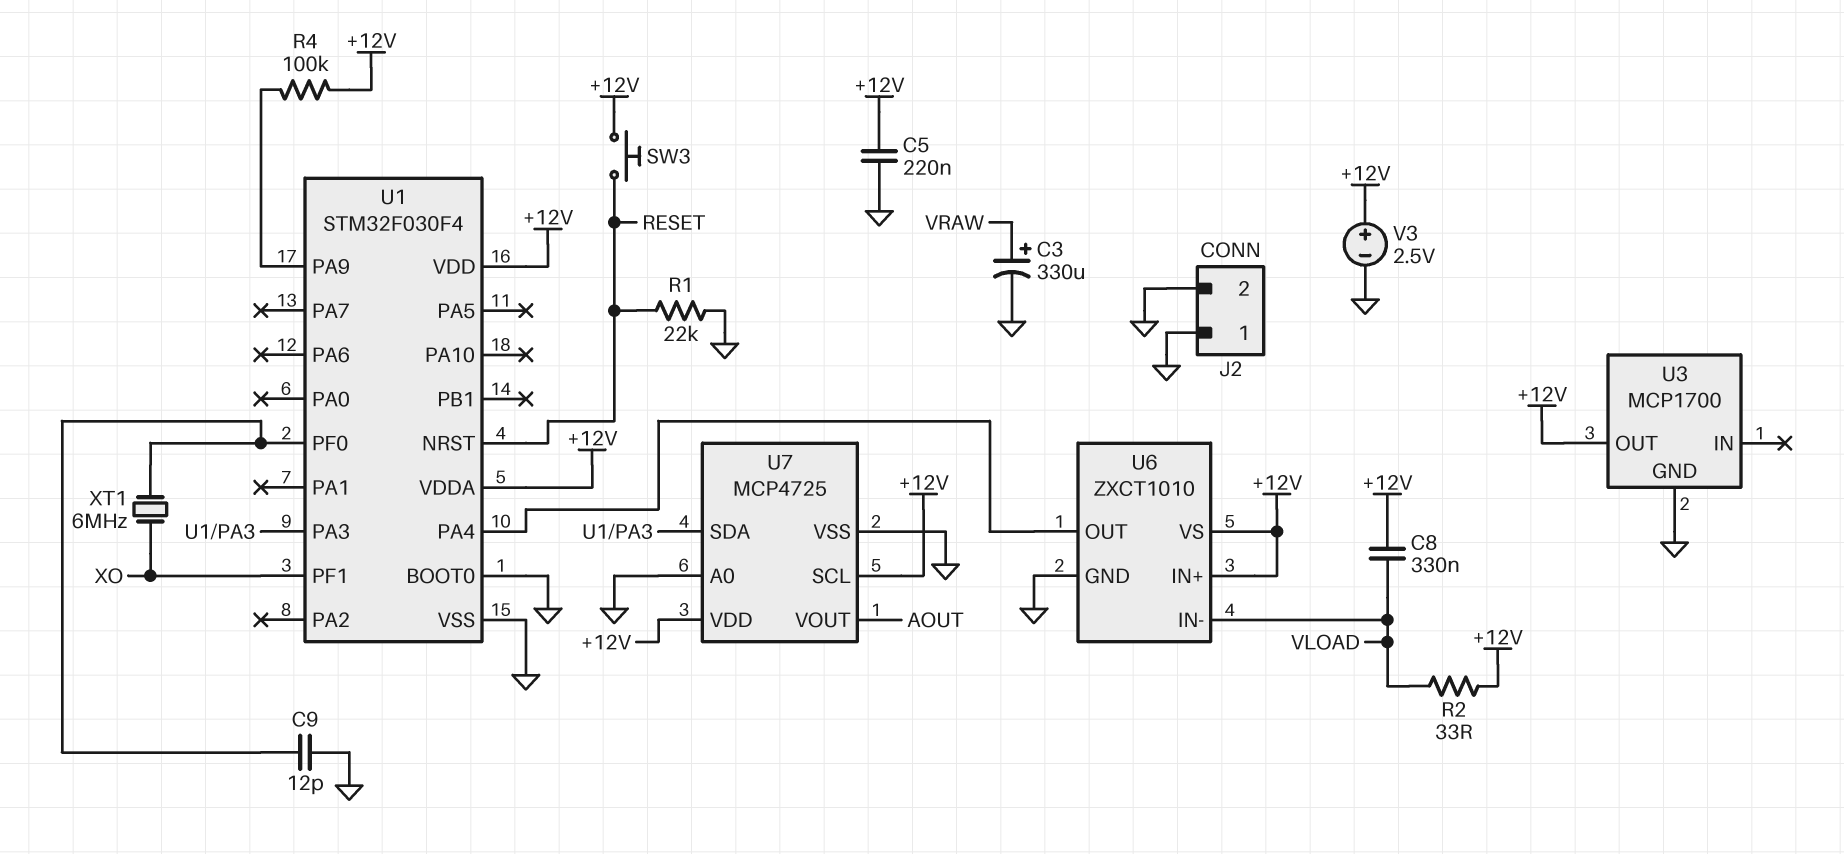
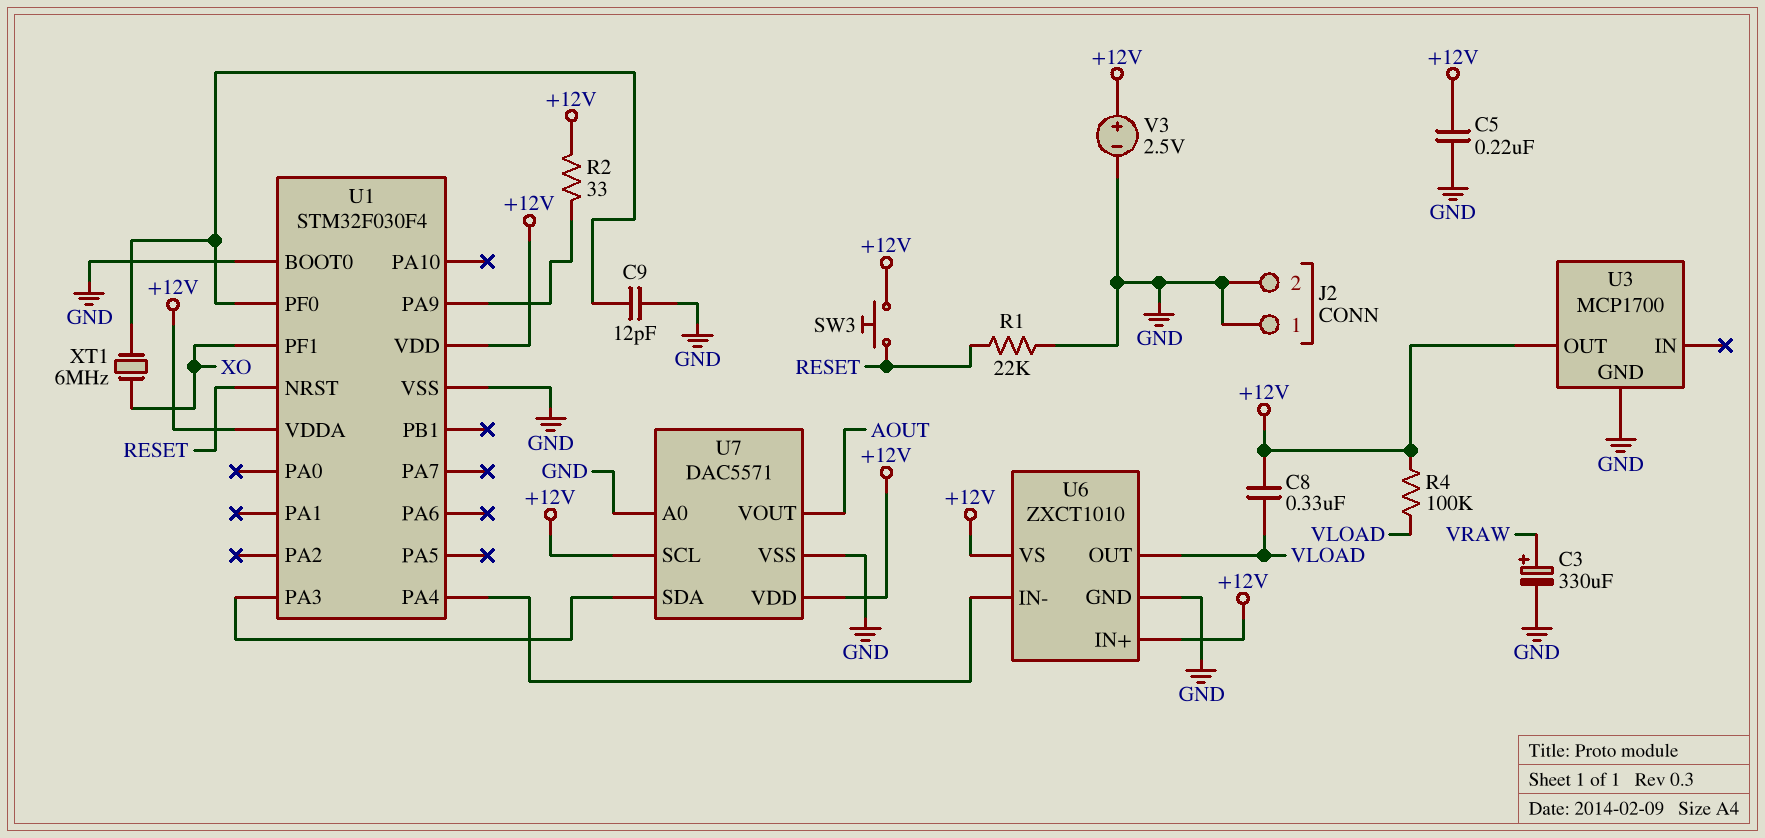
R2: 33 (+12V, VLOAD) -> 33 (+12V, U1/PA9)
R4: 100k (+12V, U1/PA9) -> 100k (+12V, VLOAD)
U6 pin IN-: VLOAD -> U1/PA4
U6 pin OUT: U1/PA4 -> VLOAD
U7: MCP4725 -> DAC5571

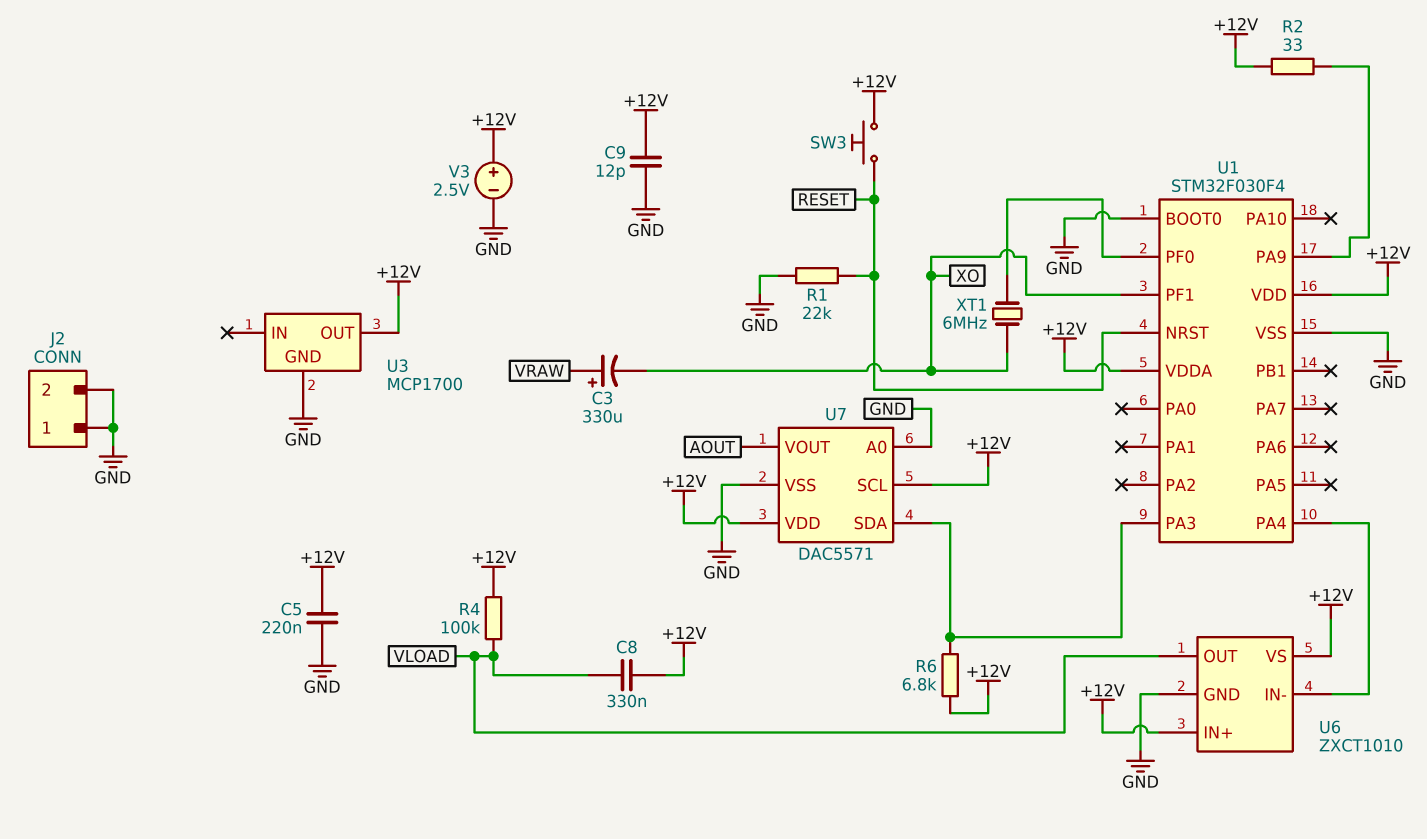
C3: 330uF (plus VRAW, minus GND) -> 330uF (plus VRAW, minus XO)
C9: 12pF (GND, U1/PF0) -> 12pF (+12V, GND)
R6: none -> 6.8k (+12V, U1/PA3)

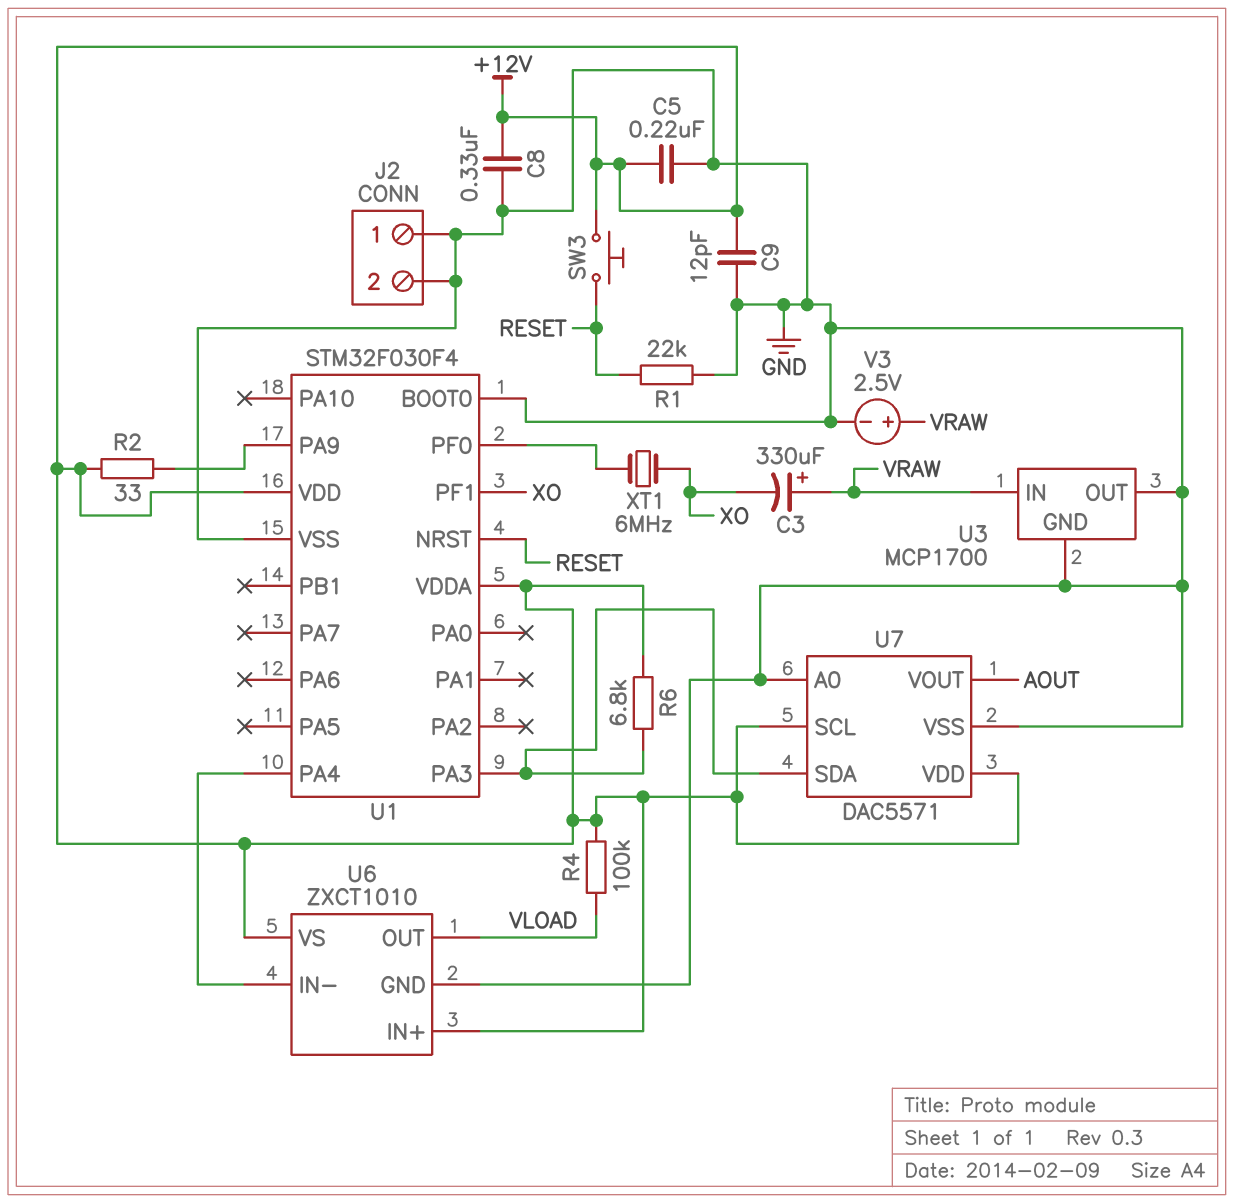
C8: 330nF (+12V, VLOAD) -> 330nF (+12V, GND)
U3 pin IN: none -> VRAW
U3 pin OUT: +12V -> GND
V3: 2.5V (plus +12V, minus GND) -> 2.5V (plus VRAW, minus GND)

